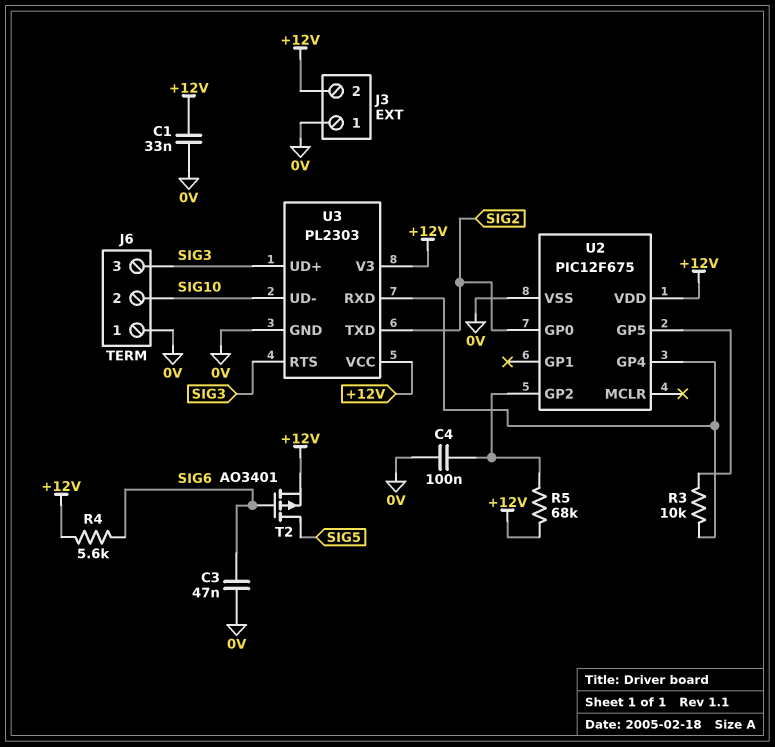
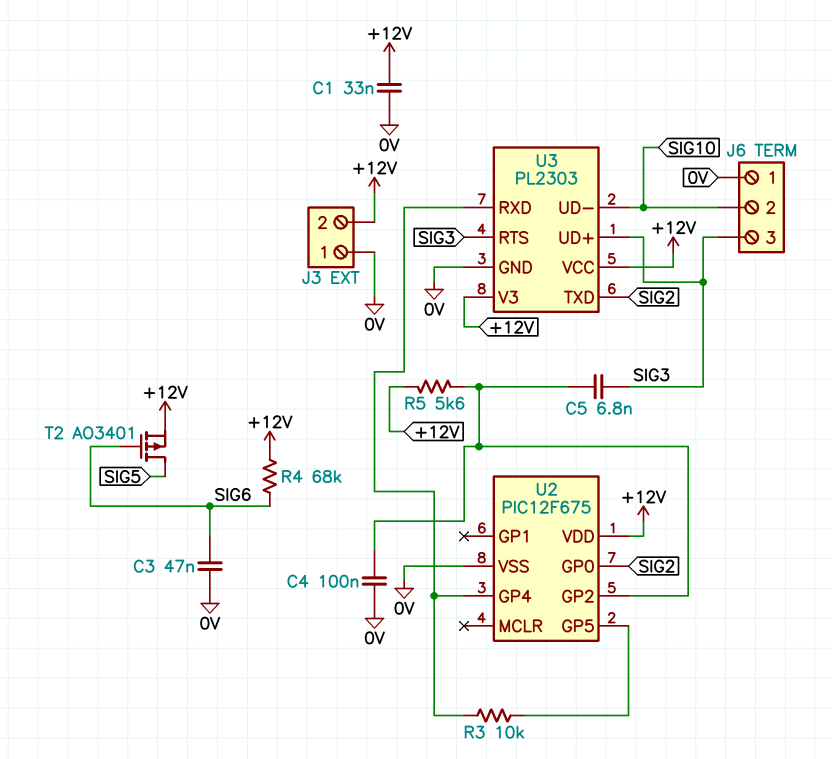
C5: none -> 6.8nF (SIG3, U2/GP2)
R4: 5.6k (+12V, SIG6) -> 68k (+12V, SIG6)
R5: 68k (+12V, U2/GP2) -> 5.6k (+12V, U2/GP2)

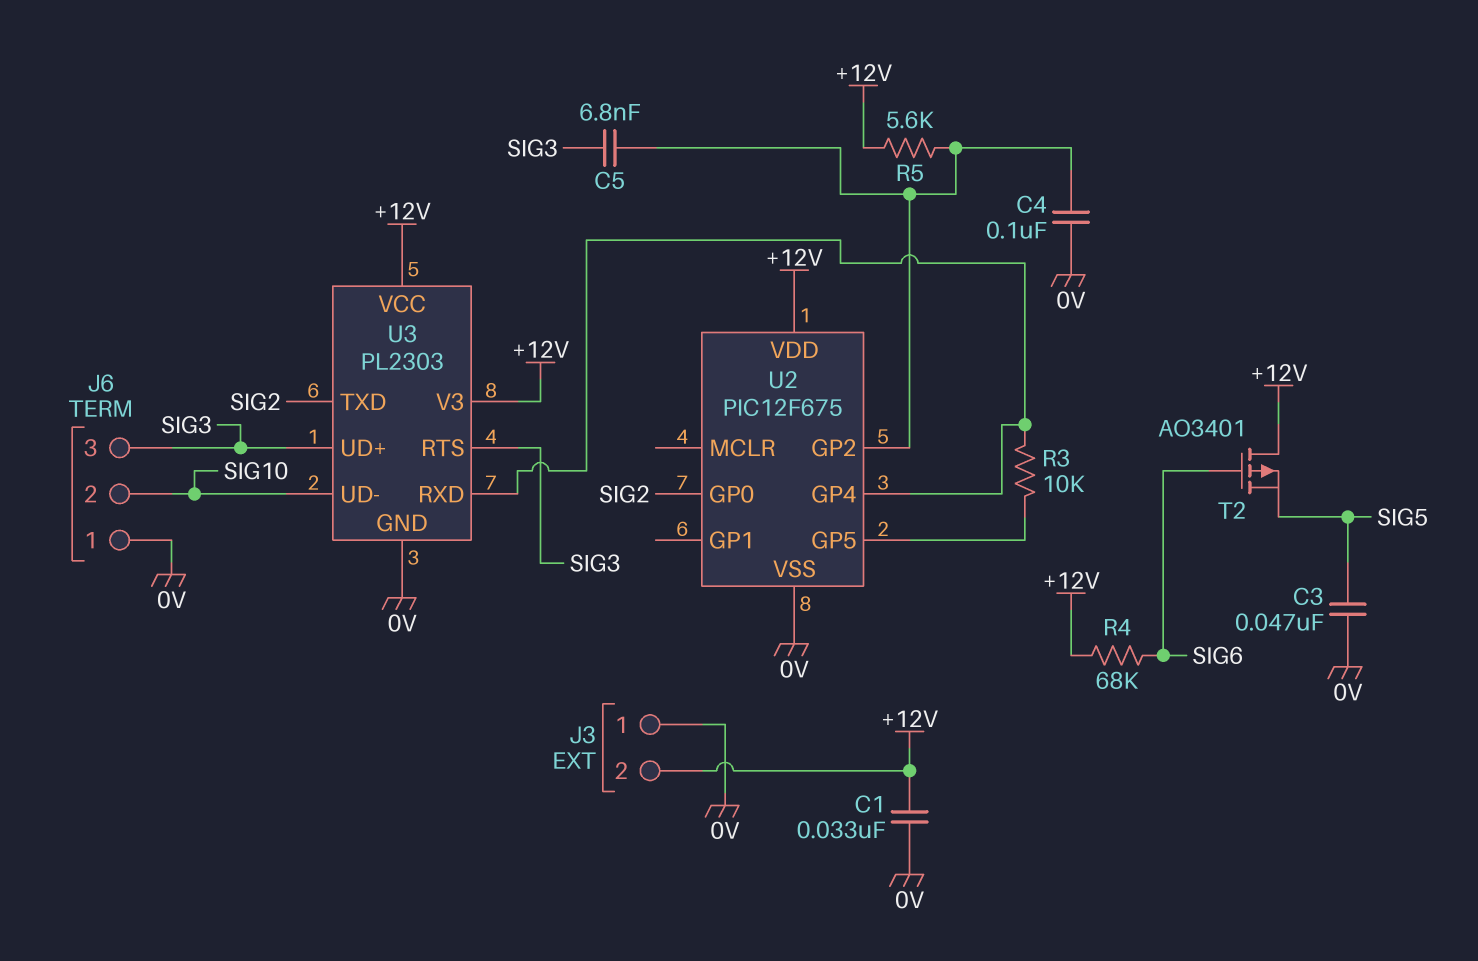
C3: 47nF (0V, SIG6) -> 47nF (0V, SIG5)
T2: PMOS AO3401 (G SIG6, D SIG5, S +12V) -> PMOS AO3401 (G SIG6, D +12V, S SIG5)

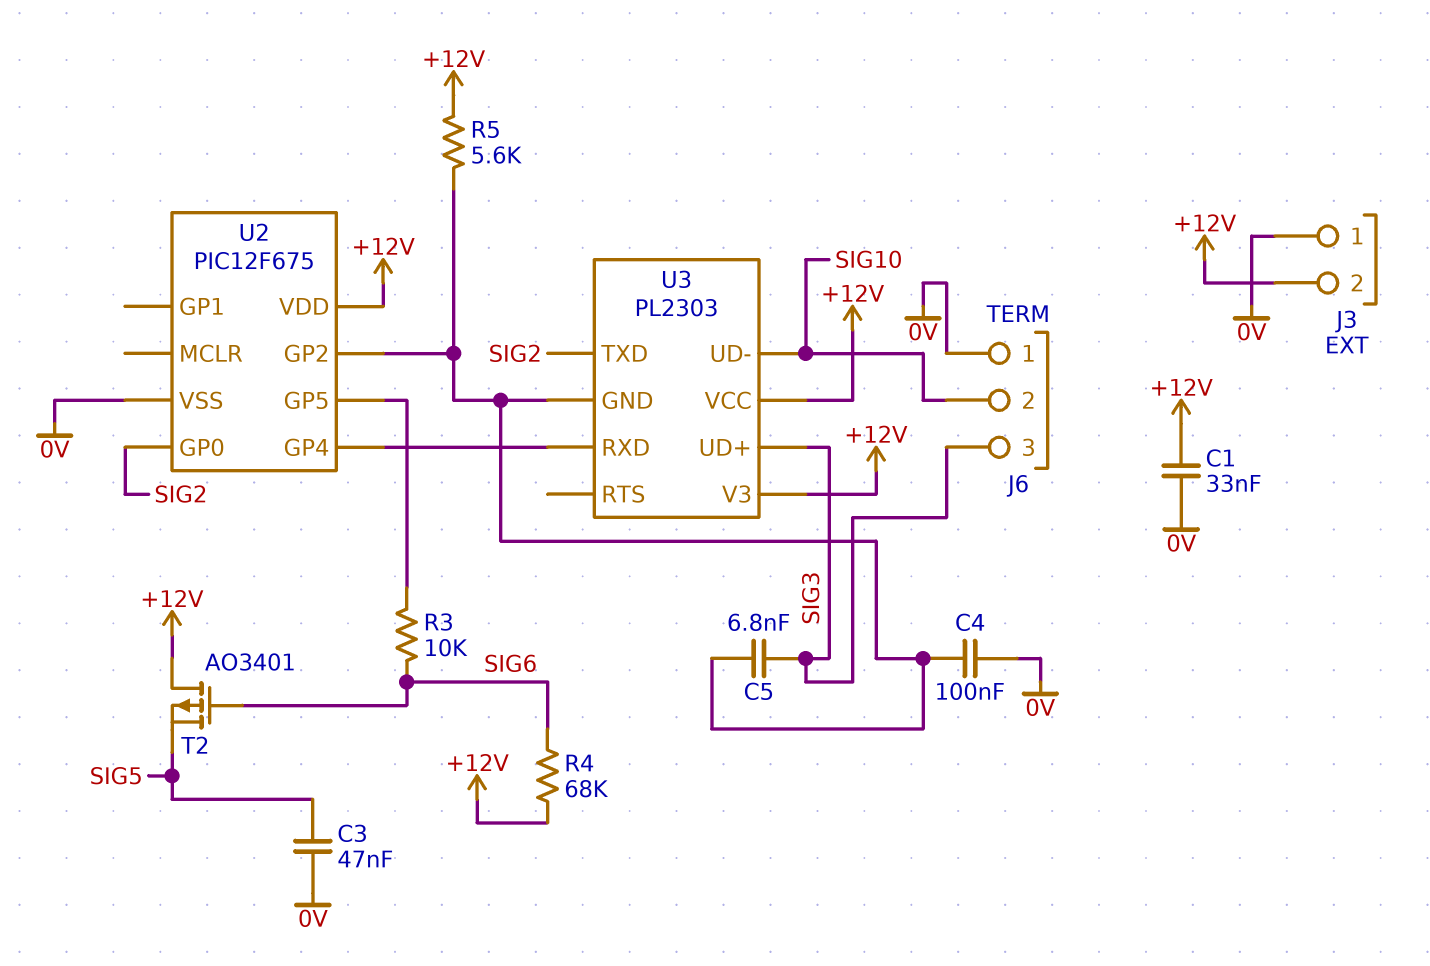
R3: 10k (U2/GP4, U2/GP5) -> 10k (SIG6, U2/GP5)
U3 pin GND: 0V -> U2/GP2
U3 pin RTS: SIG3 -> none

